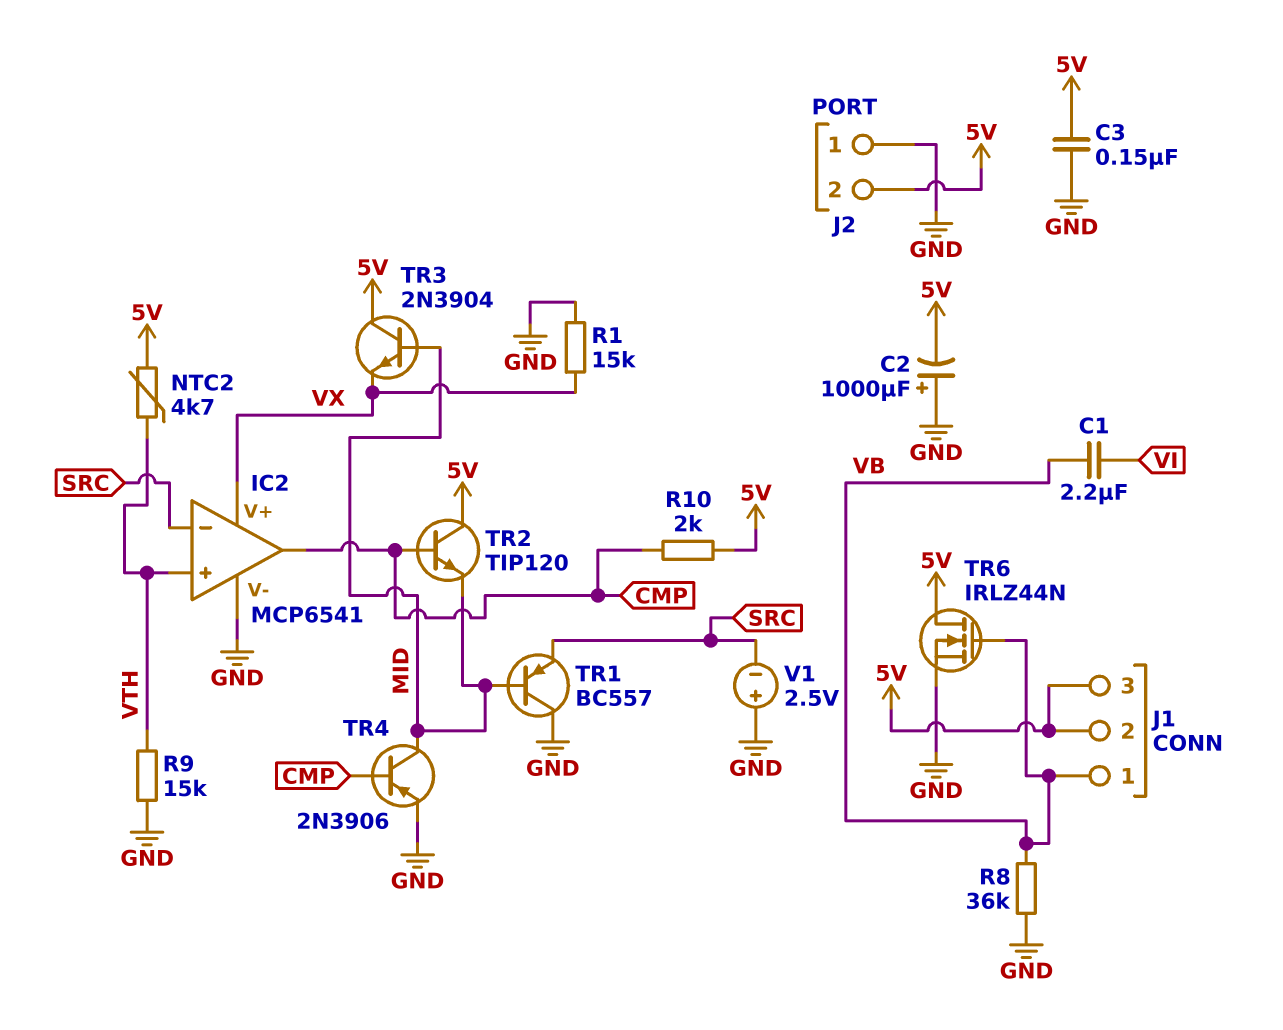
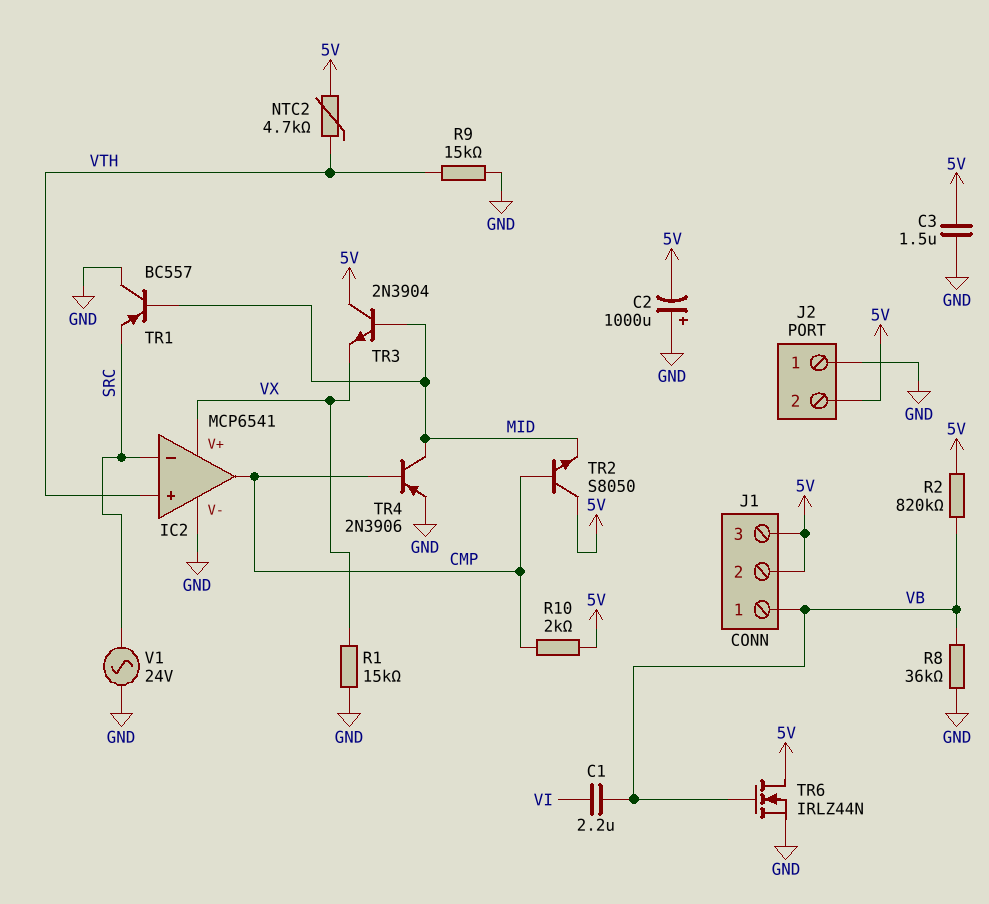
C3: 150nF (5V, GND) -> 1.5uF (5V, GND)
R2: none -> 820k (5V, VB)
TR2: NPN TIP120 (B CMP, C 5V, E MID) -> NPN S8050 (B CMP, C 5V, E MID)
V1: 2.5V (plus GND, minus SRC) -> AC 24V (GND, SRC)

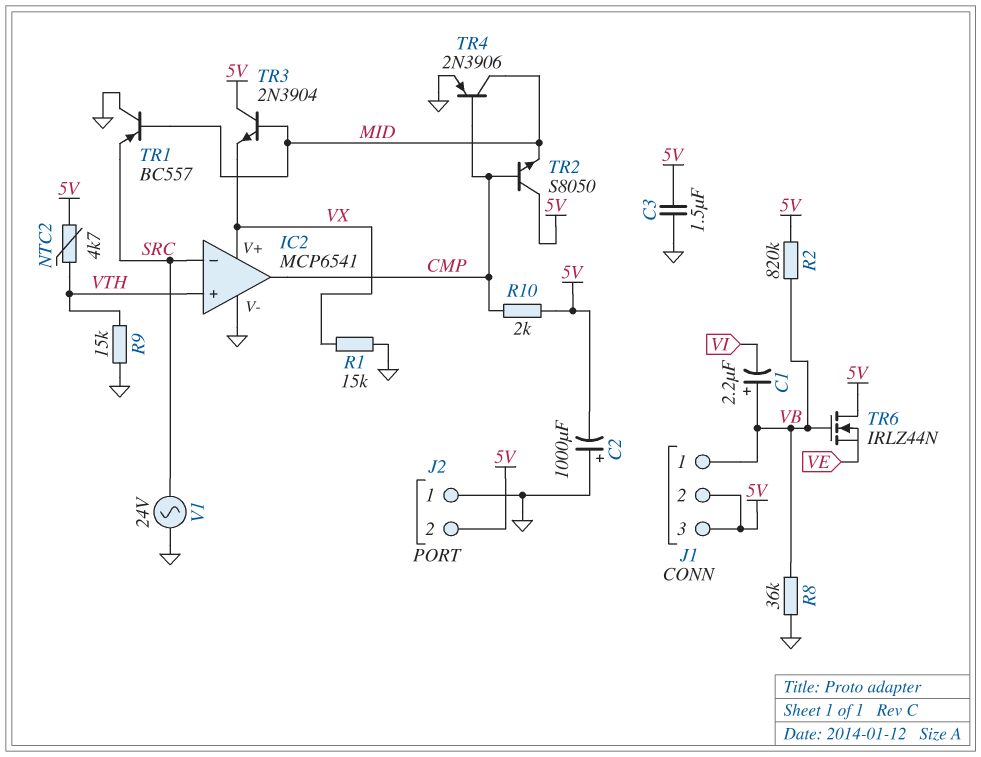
C1: 2.2uF (VB, VI) -> 2.2uF (plus VB, minus VI)
TR6: NMOS IRLZ44N (G VB, D 5V, S GND) -> NMOS IRLZ44N (G VB, D 5V, S VE)

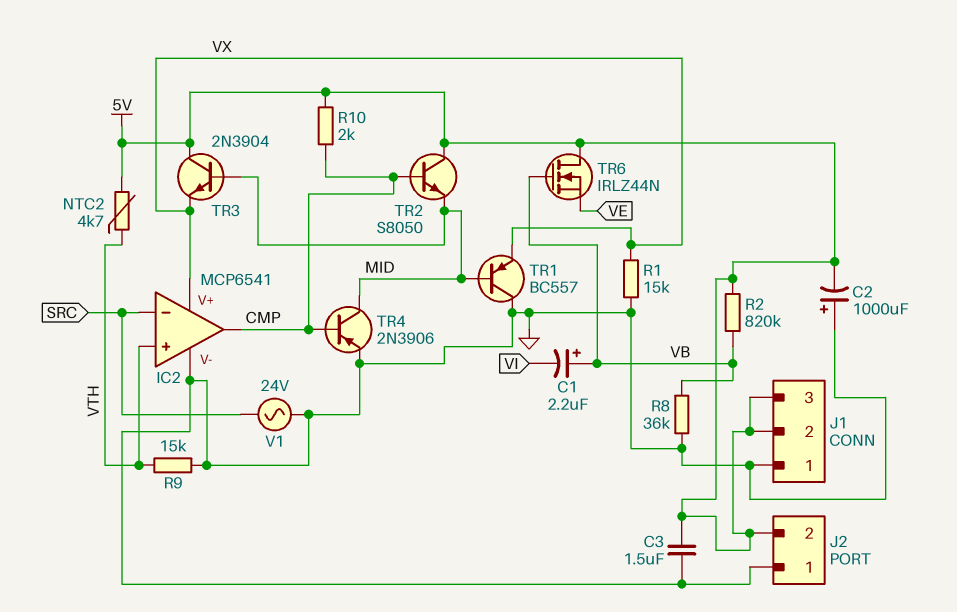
J1 pin 1: VB -> GND
TR1: PNP BC557 (B MID, C GND, E SRC) -> PNP BC557 (B MID, C GND, E VX)

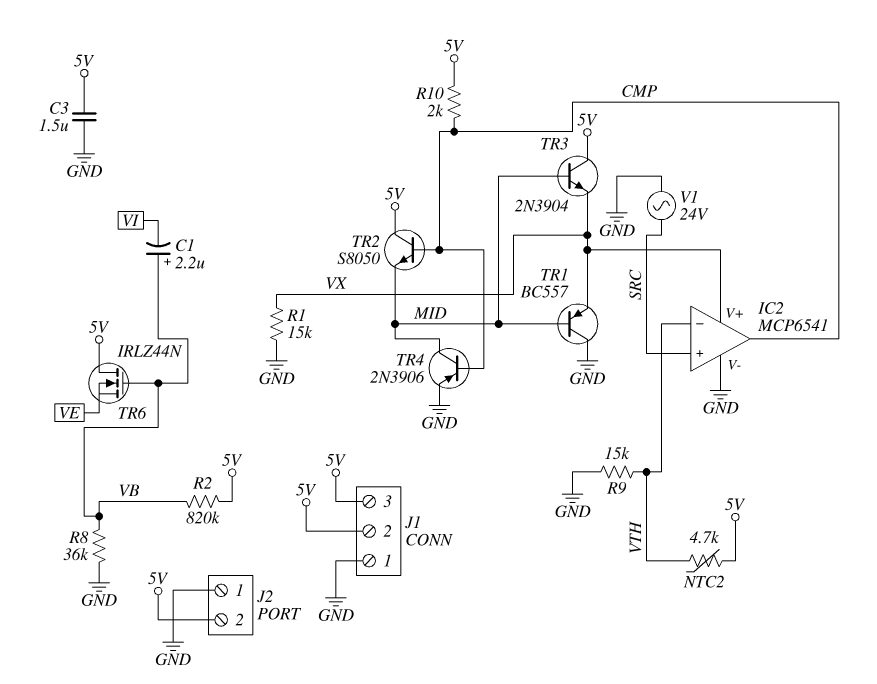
C2: 1000uF (plus GND, minus 5V) -> none
IC2 pin in+: VTH -> SRC
IC2 pin in-: SRC -> VTH

